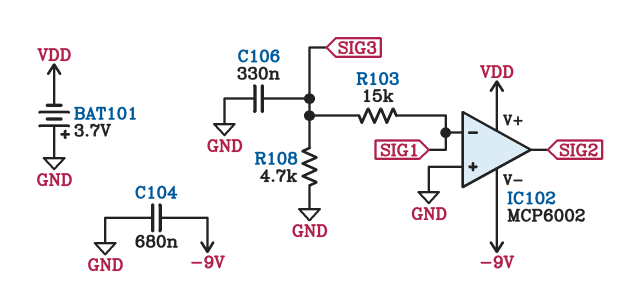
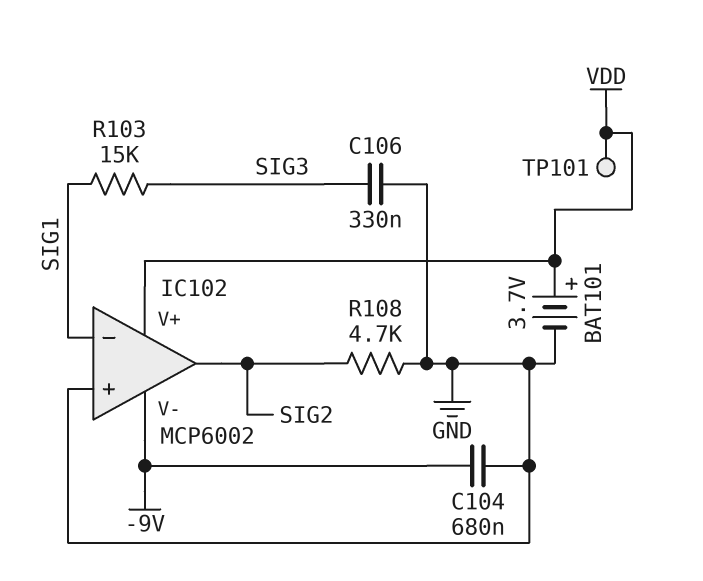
BAT101: 3.7V (plus GND, minus VDD) -> 3.7V (plus VDD, minus GND)
R108: 4.7k (GND, SIG3) -> 4.7k (GND, SIG2)
TP101: none -> test point (VDD)

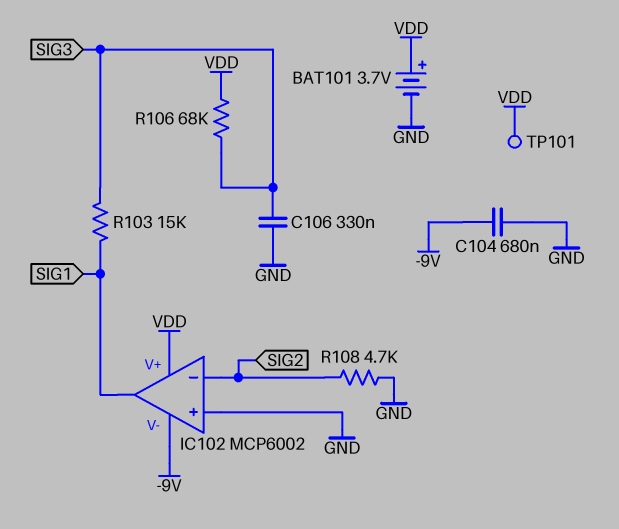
IC102 pin in-: SIG1 -> SIG2
IC102 pin out: SIG2 -> SIG1
R106: none -> 68k (SIG3, VDD)

